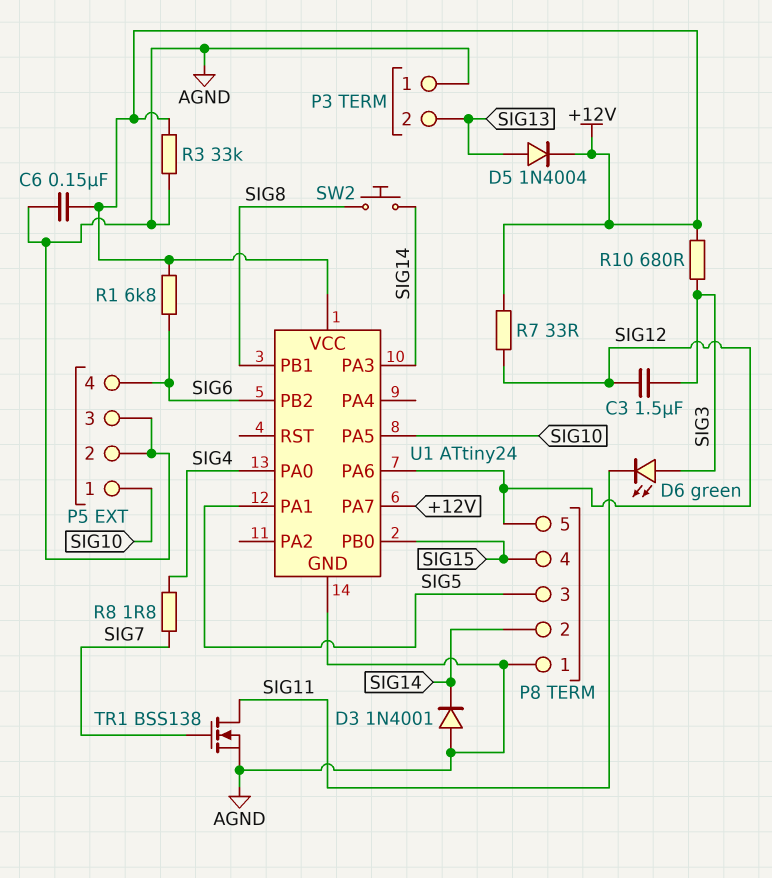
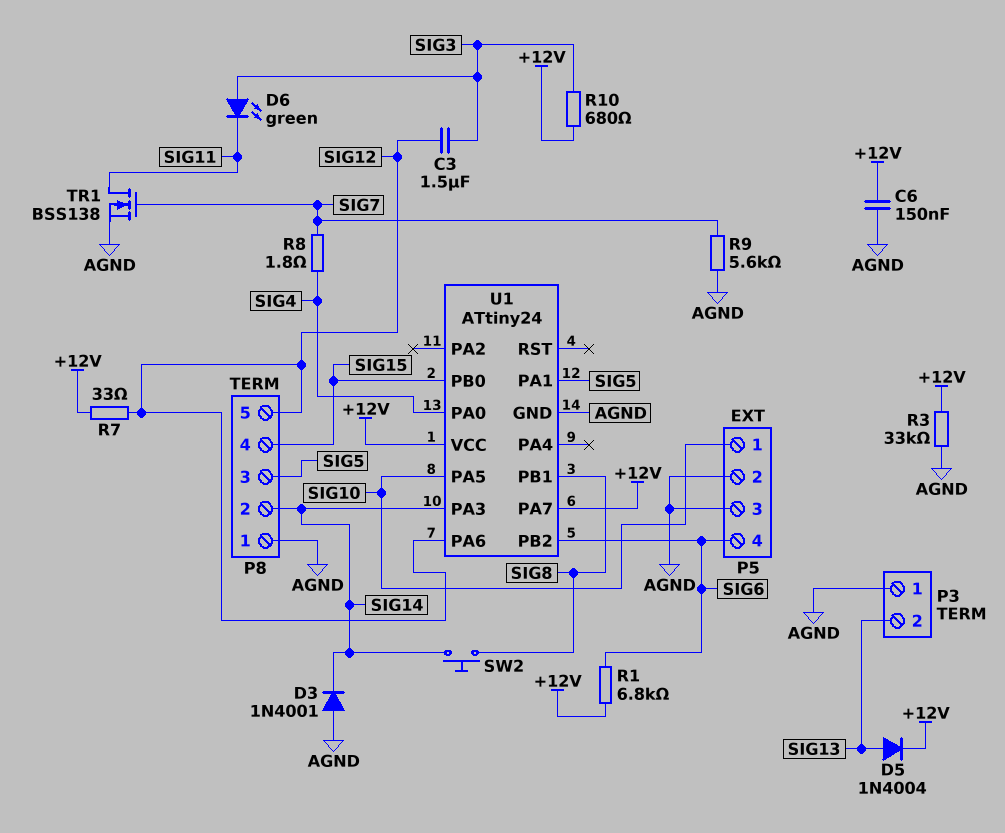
R9: none -> 5.6k (AGND, SIG7)

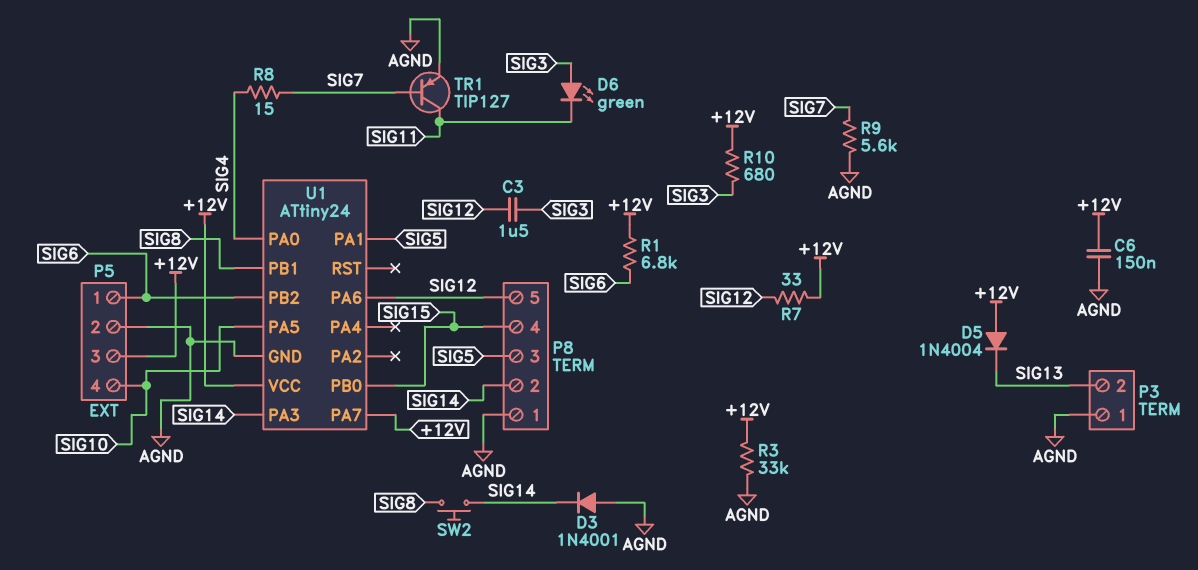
D5: diode 1N4004 (A SIG13, K +12V) -> diode 1N4004 (A +12V, K SIG13)
P5 pin 1: SIG10 -> SIG6
P5 pin 3: AGND -> +12V
P5 pin 4: SIG6 -> SIG10
R8: 1.8 (SIG4, SIG7) -> 15 (SIG4, SIG7)
TR1: NMOS BSS138 (G SIG7, D SIG11, S AGND) -> PNP TIP127 (B SIG7, C SIG11, E AGND)

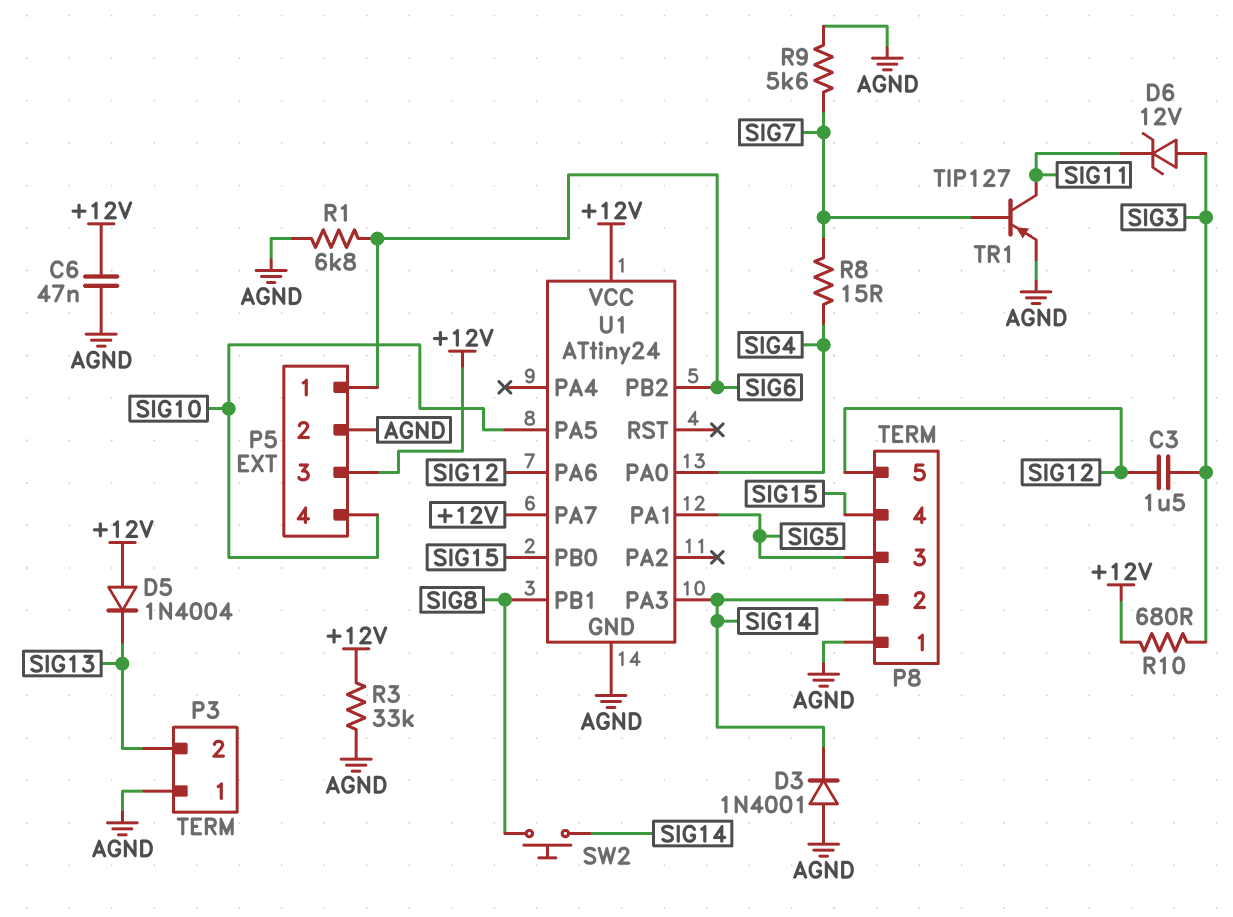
C6: 150nF (+12V, AGND) -> 47nF (+12V, AGND)
D6: LED green (A SIG3, K SIG11) -> zener 12V (A SIG3, K SIG11)
R1: 6.8k (+12V, SIG6) -> 6.8k (AGND, SIG6)
R7: 33 (+12V, SIG12) -> none

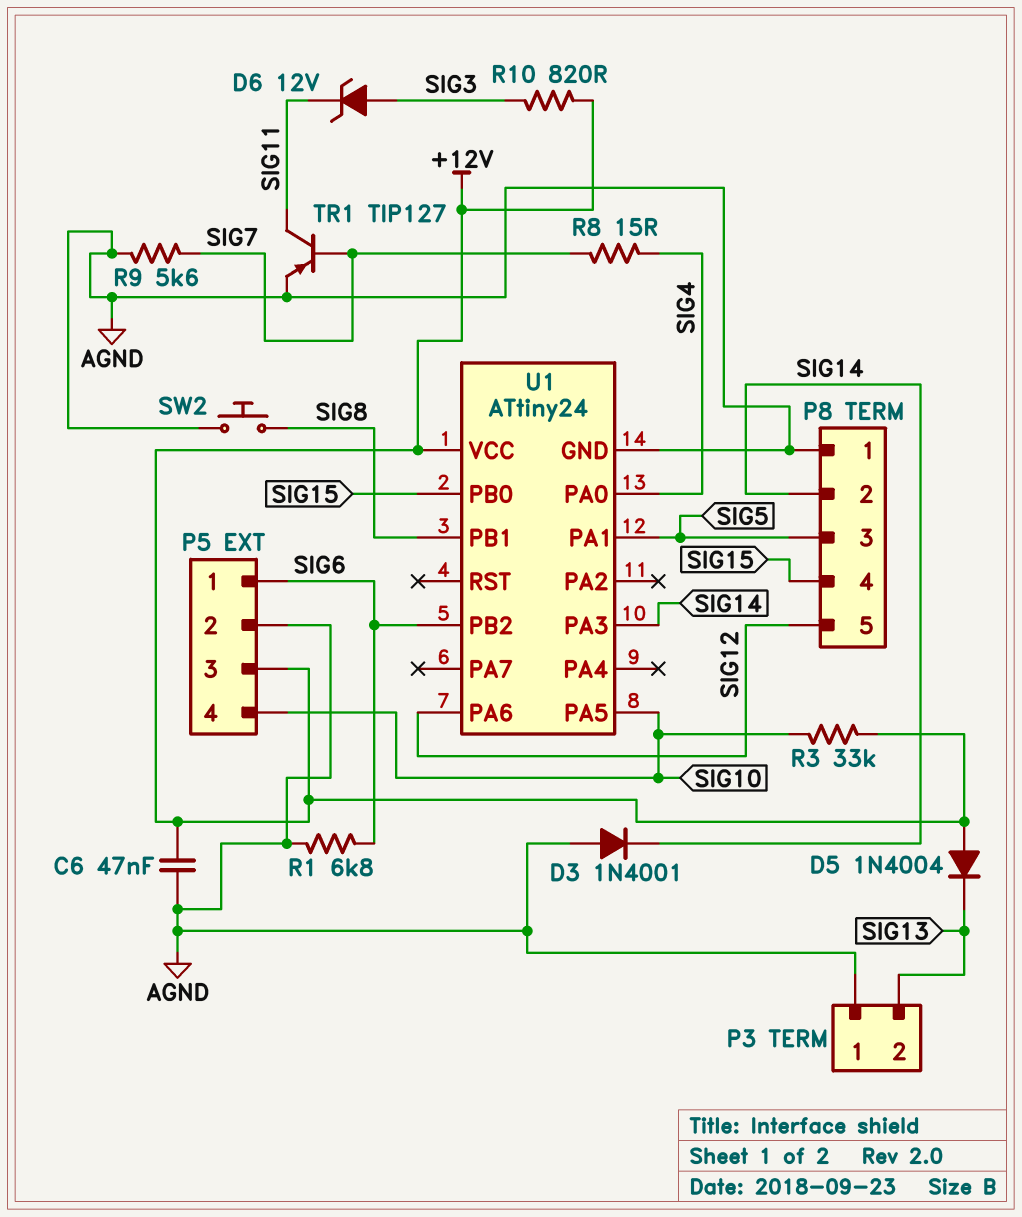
C3: 1.5uF (SIG3, SIG12) -> none
R3: 33k (+12V, AGND) -> 33k (+12V, SIG10)
R10: 680 (+12V, SIG3) -> 820 (+12V, SIG3)
SW2: button (SIG8, SIG14) -> button (AGND, SIG8)
U1 pin PA7: +12V -> none

